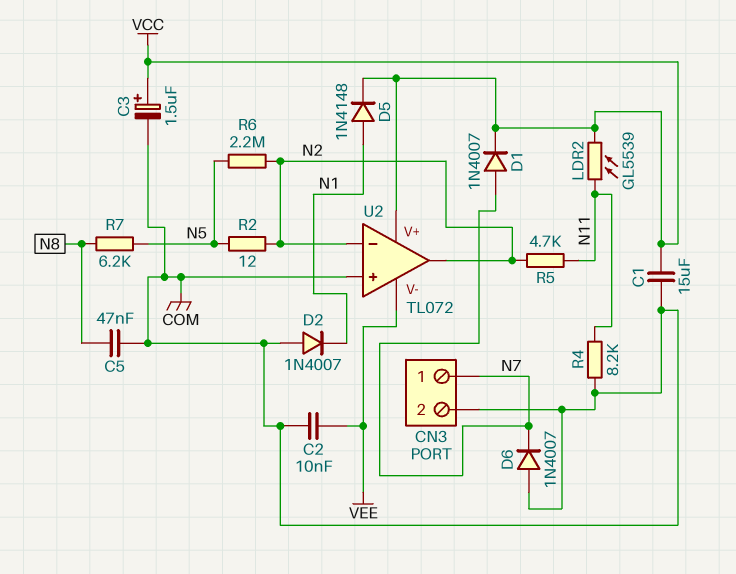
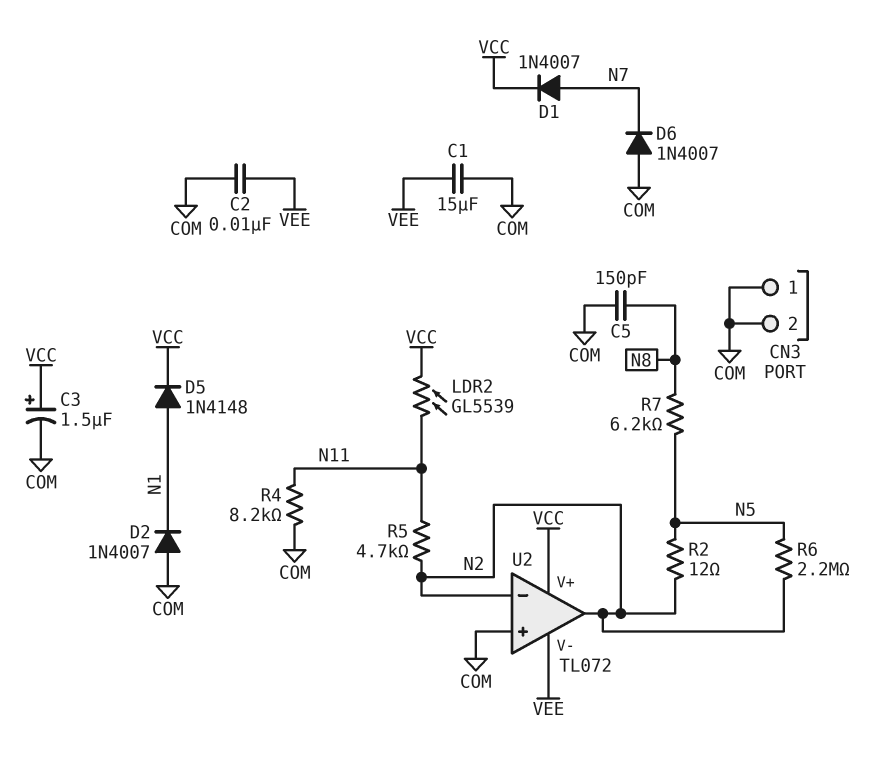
C1: 15uF (COM, VCC) -> 15uF (COM, VEE)
C5: 47nF (COM, N8) -> 150pF (COM, N8)
CN3 pin 1: N7 -> COM

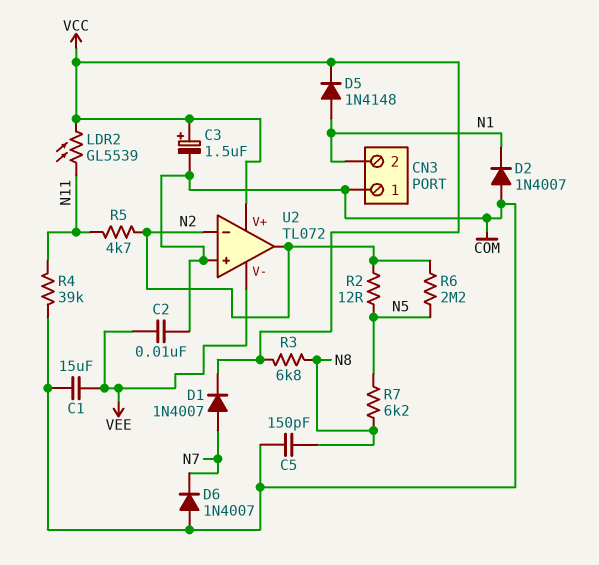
CN3 pin 2: COM -> N1
R3: none -> 6.8k (N8, VCC)
R4: 8.2k (COM, N11) -> 39k (COM, N11)

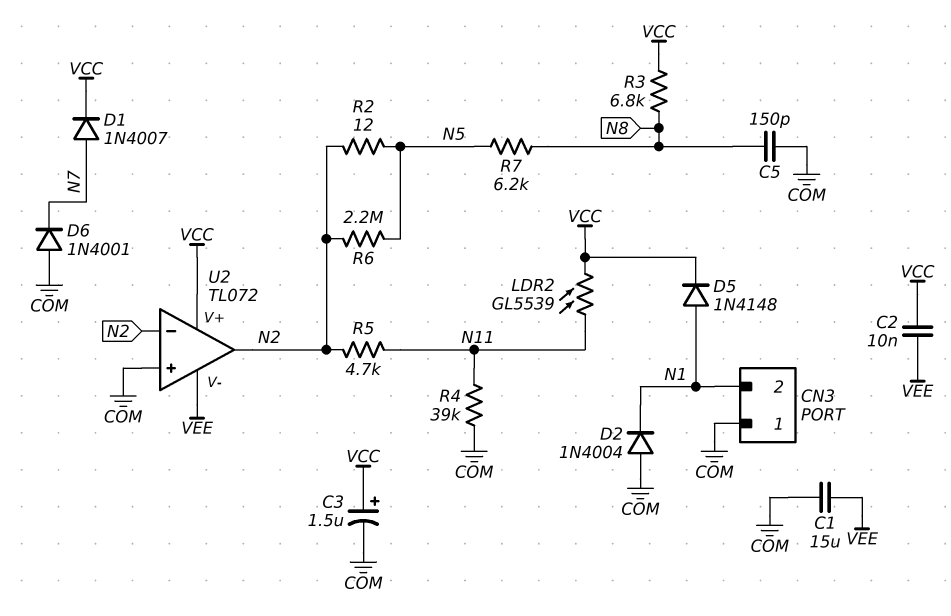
C2: 10nF (COM, VEE) -> 10nF (VCC, VEE)
D2: diode 1N4007 (A COM, K N1) -> diode 1N4004 (A COM, K N1)
D6: diode 1N4007 (A COM, K N7) -> diode 1N4001 (A COM, K N7)

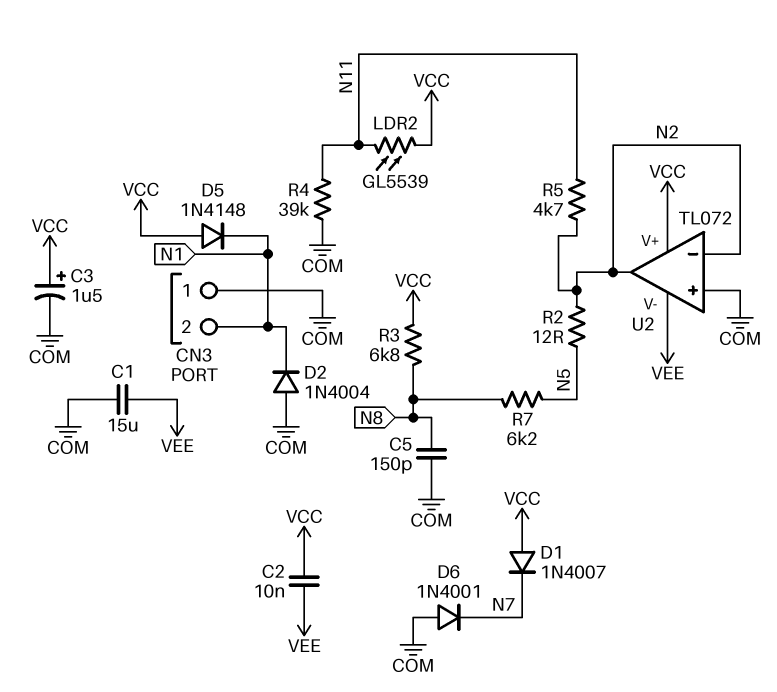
D1: diode 1N4007 (A N7, K VCC) -> diode 1N4007 (A VCC, K N7)
D5: diode 1N4148 (A N1, K VCC) -> diode 1N4148 (A VCC, K N1)
R6: 2.2M (N2, N5) -> none

